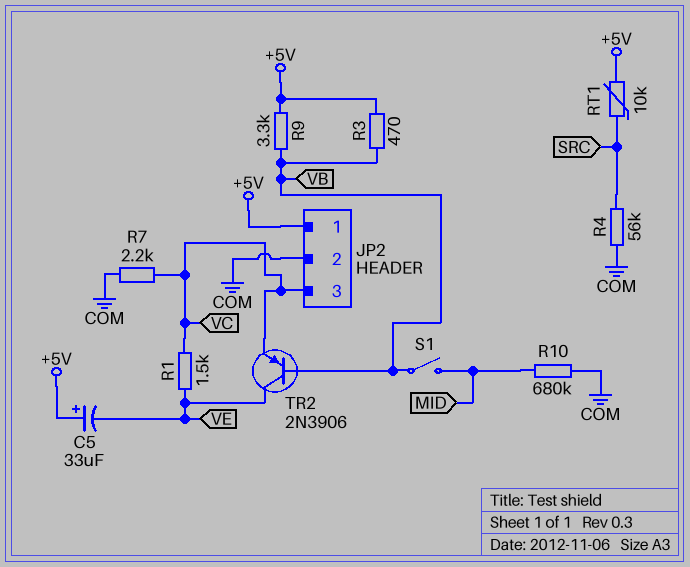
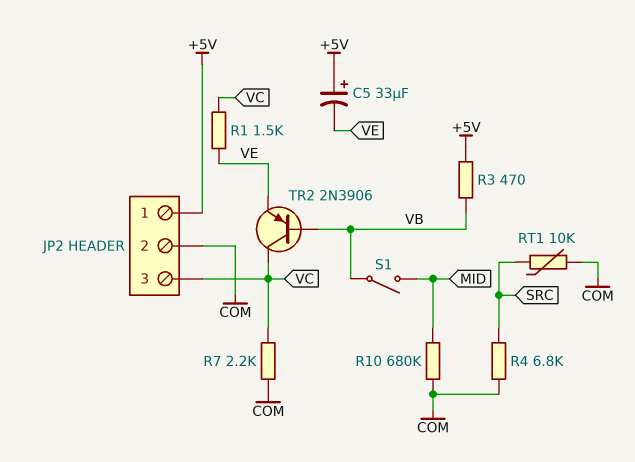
R4: 56k (COM, SRC) -> 6.8k (COM, SRC)
R9: 3.3k (+5V, VB) -> none
RT1: 10k (+5V, SRC) -> 10k (COM, SRC)
TR2: PNP 2N3906 (B VB, C VE, E VC) -> PNP 2N3906 (B VB, C VC, E VE)

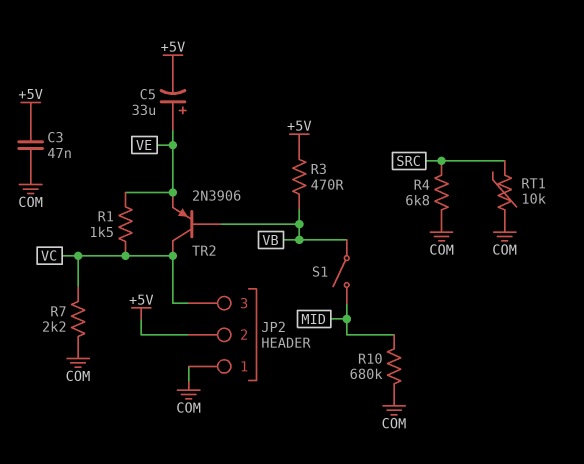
C3: none -> 47nF (+5V, COM)
C5: 33uF (plus +5V, minus VE) -> 33uF (plus VE, minus +5V)
JP2 pin 1: +5V -> COM
JP2 pin 2: COM -> +5V

